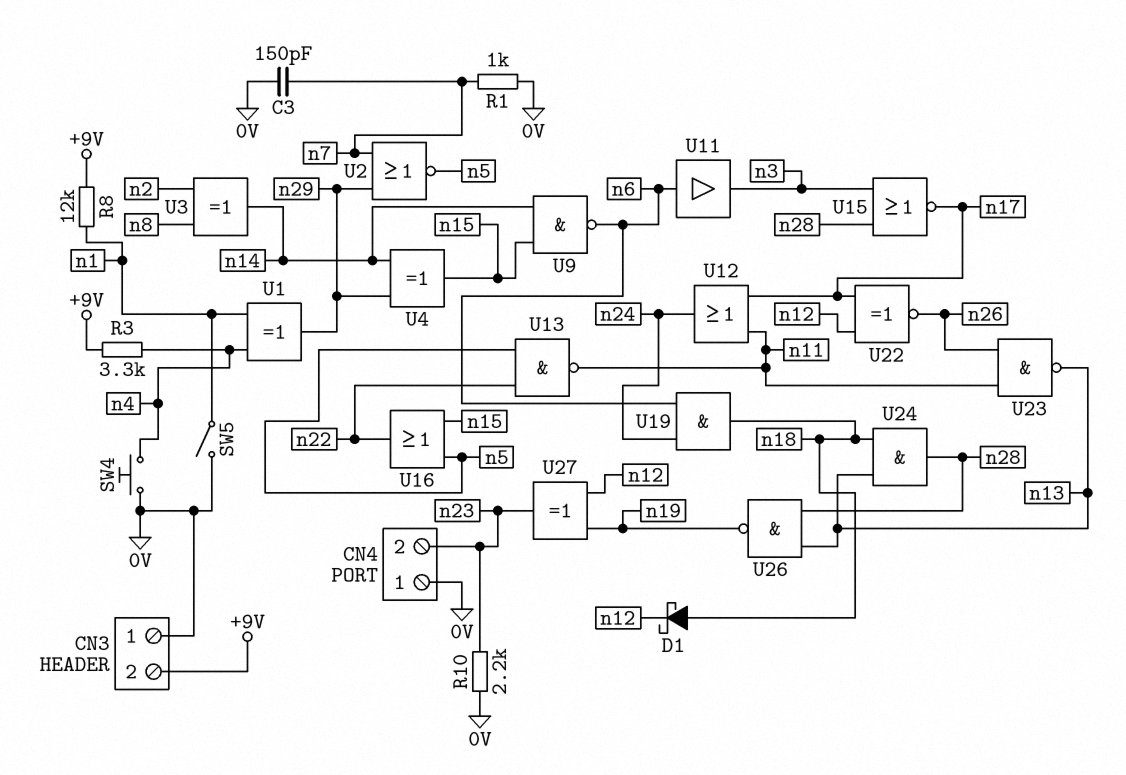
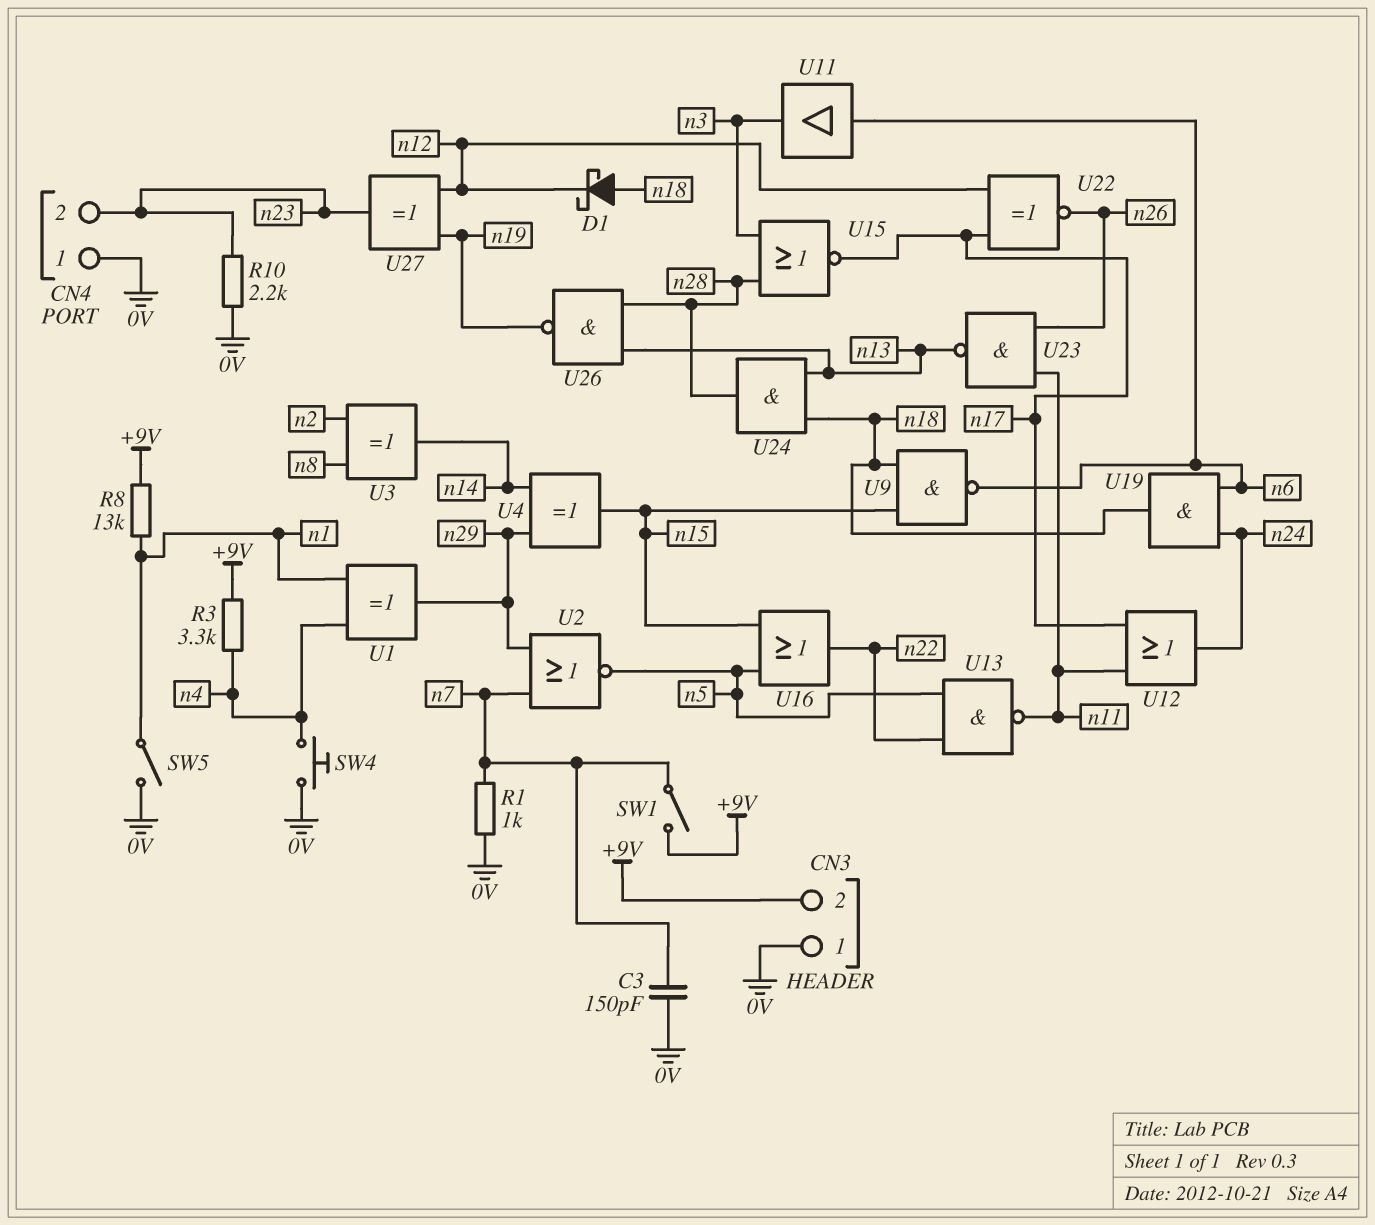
R8: 12k (+9V, n1) -> 13k (+9V, n1)
SW1: none -> switch (+9V, n7)
U9: NAND (in n14, in n15, out n6) -> NAND (in n15, in n18, out n6)

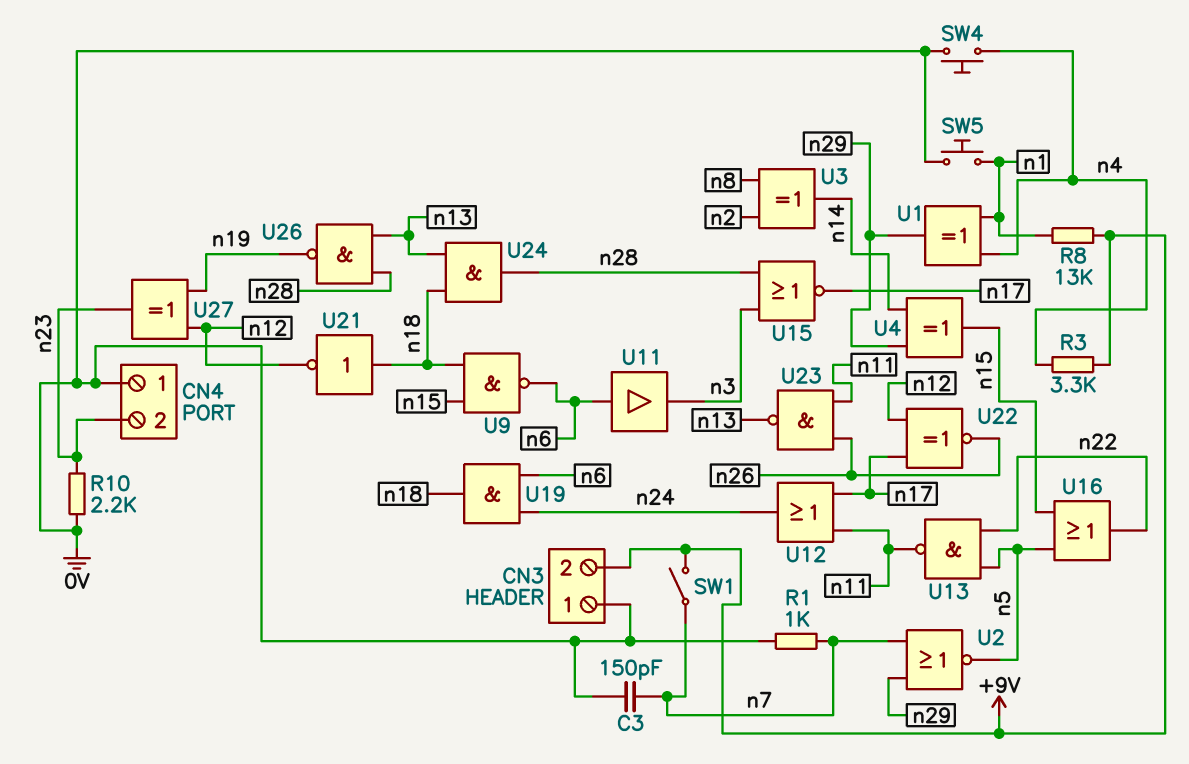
D1: schottky (A n18, K n12) -> none
SW5: switch (0V, n1) -> button (0V, n1)
U21: none -> NOT (in n18, out n12)

